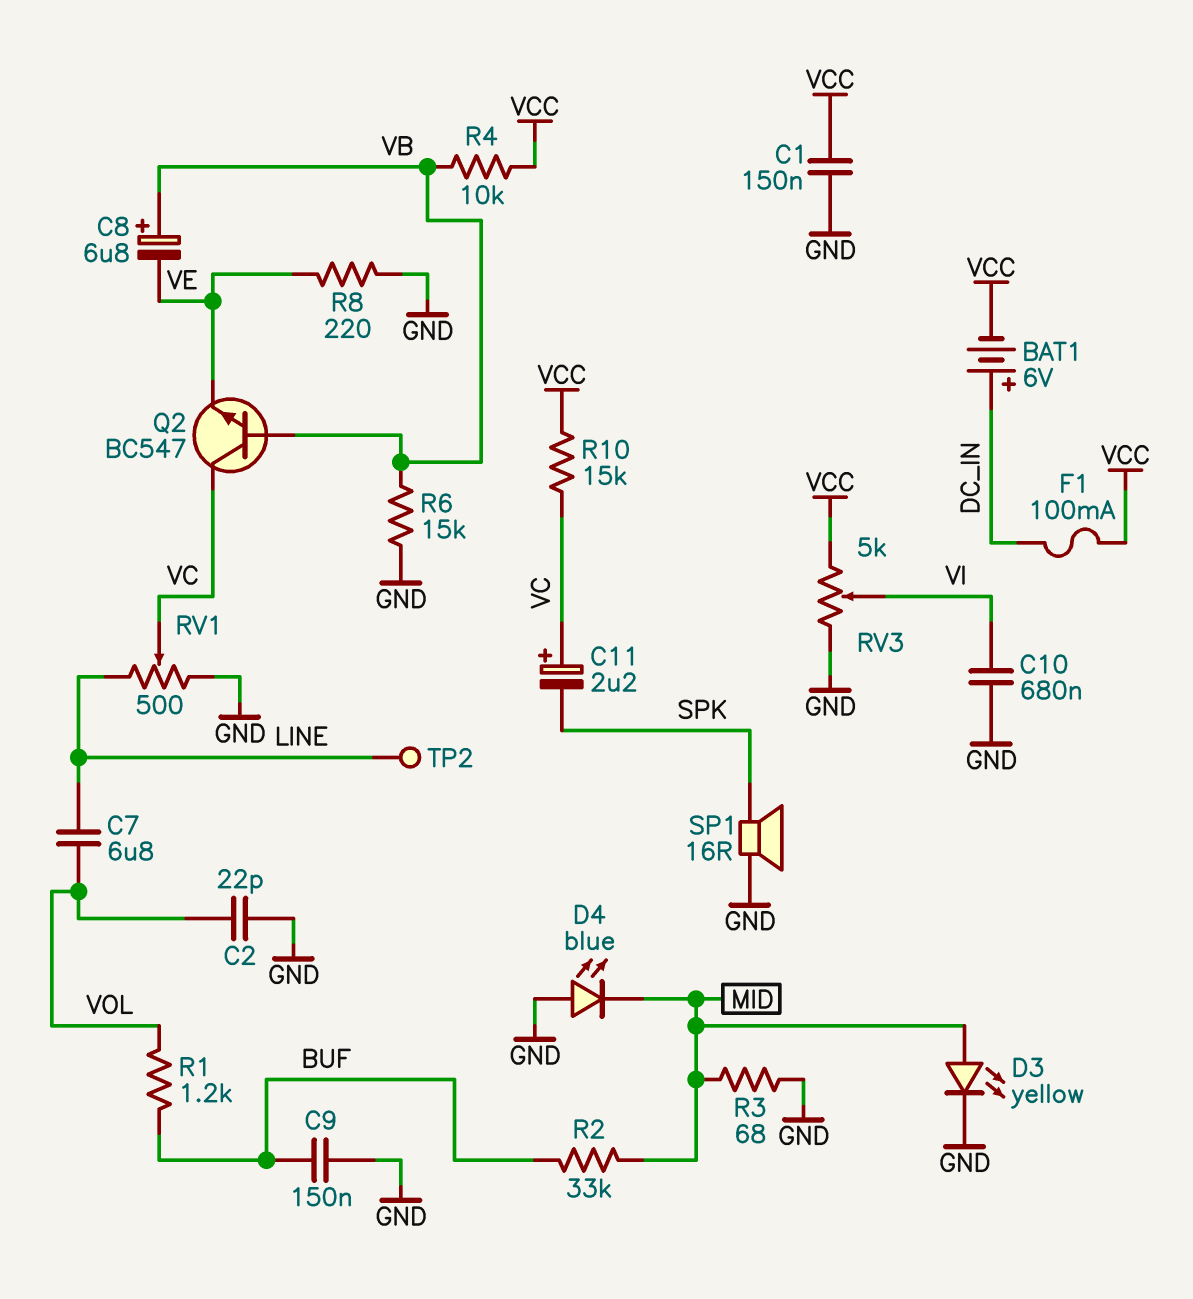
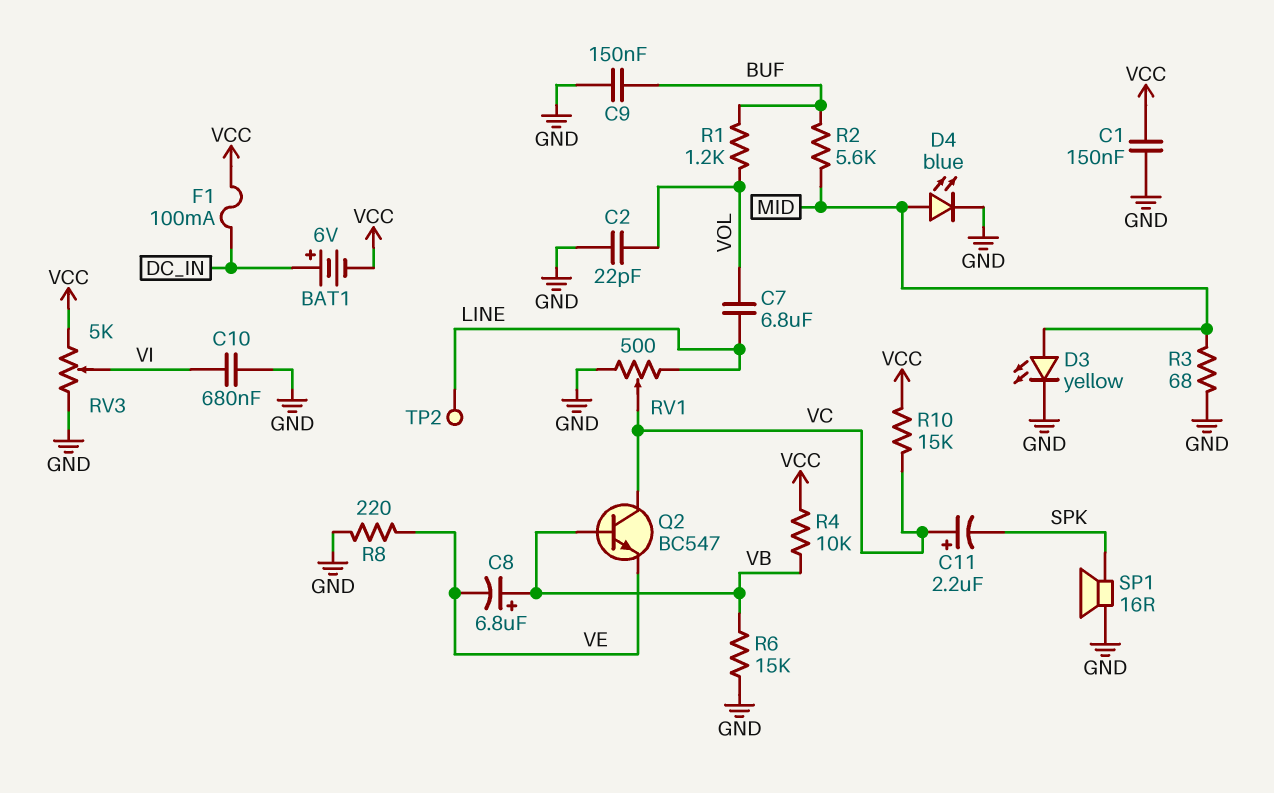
D4: LED blue (A GND, K MID) -> LED blue (A MID, K GND)
R2: 33k (BUF, MID) -> 5.6k (BUF, MID)

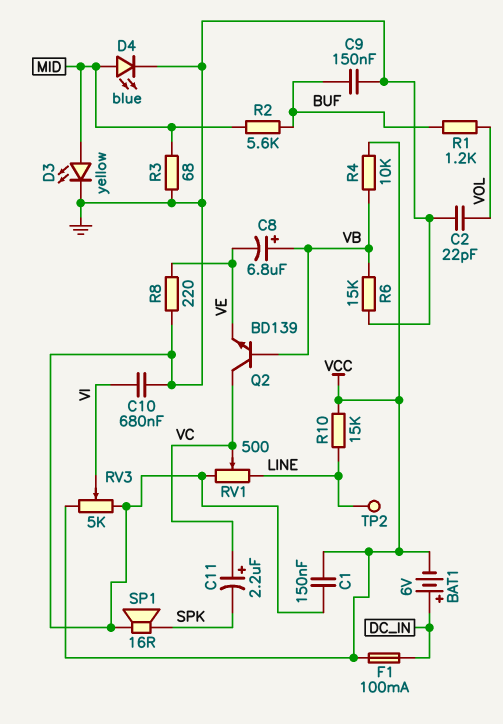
C7: 6.8uF (LINE, VOL) -> none
Q2: NPN BC547 (B VB, C VC, E VE) -> NPN BD139 (B VB, C VC, E VE)
R10: 15k (VC, VCC) -> 15k (LINE, VCC)

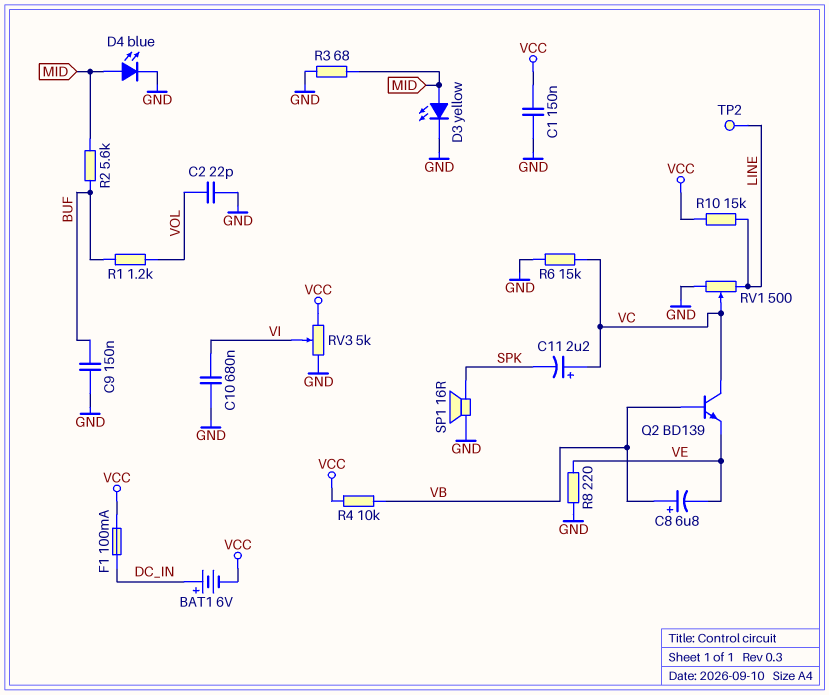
R6: 15k (GND, VB) -> 15k (GND, VC)

